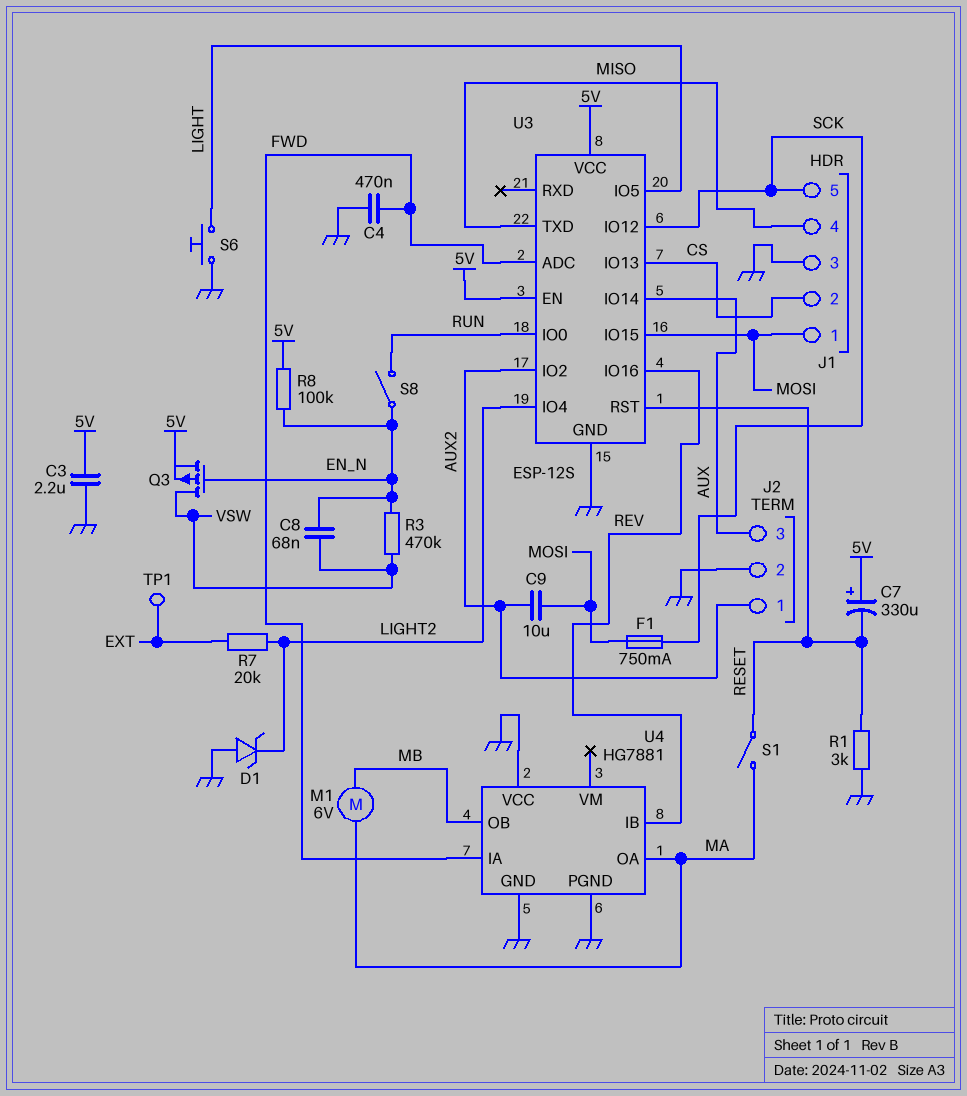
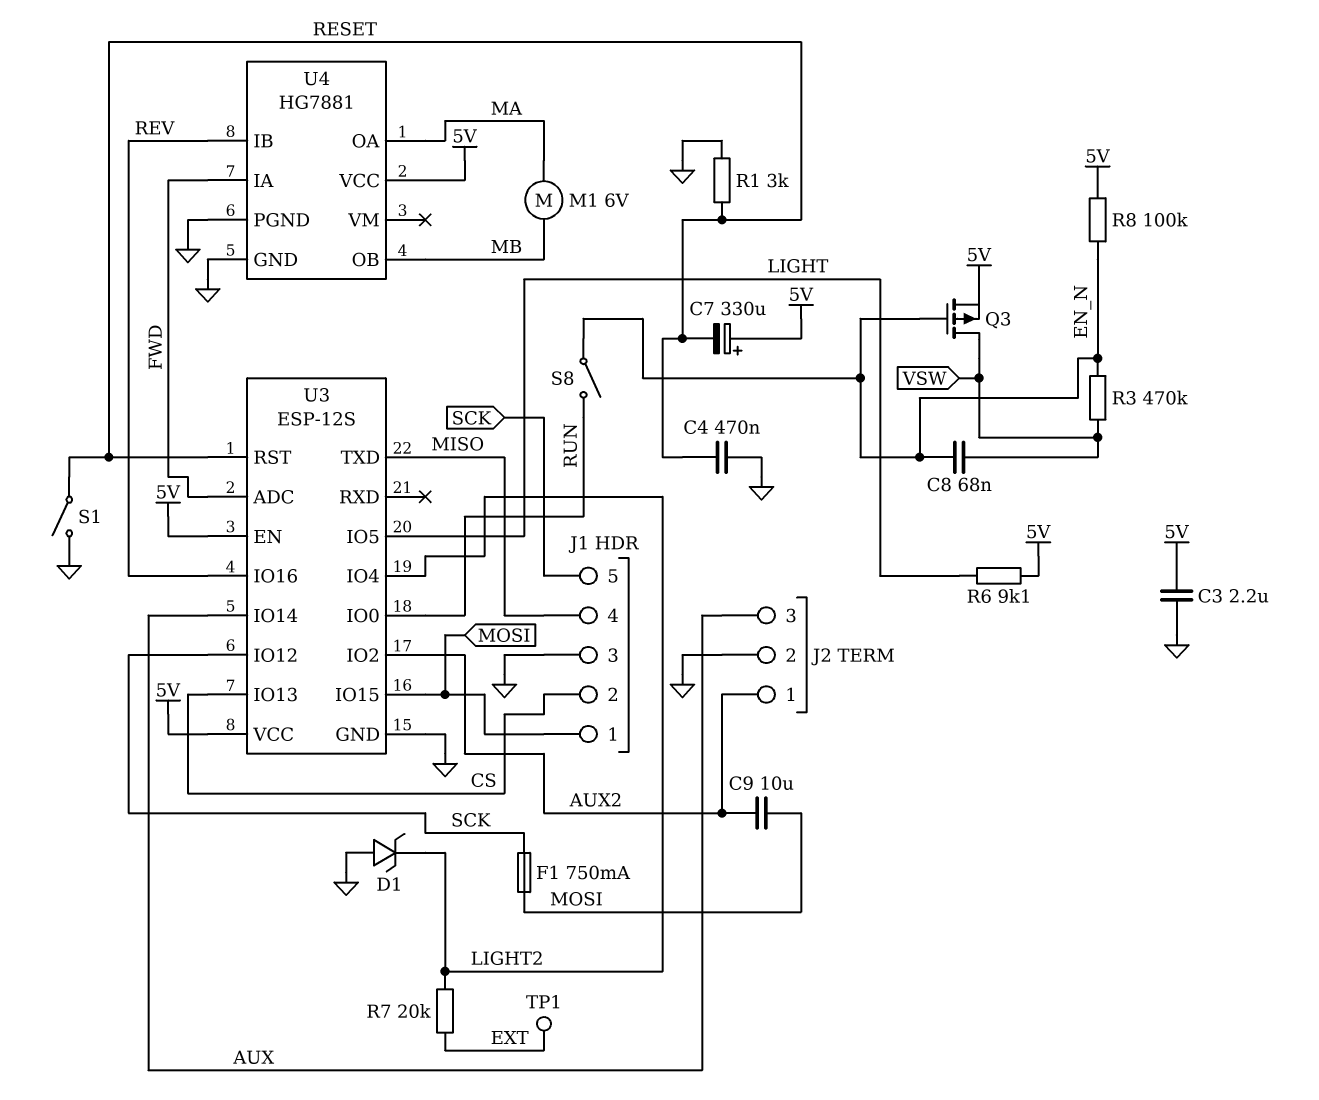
C4: 470nF (FWD, GND) -> 470nF (GND, RESET)
R6: none -> 9.1k (5V, LIGHT)
S1: switch (MA, RESET) -> switch (GND, RESET)
S6: button (GND, LIGHT) -> none
U4 pin VCC: GND -> 5V

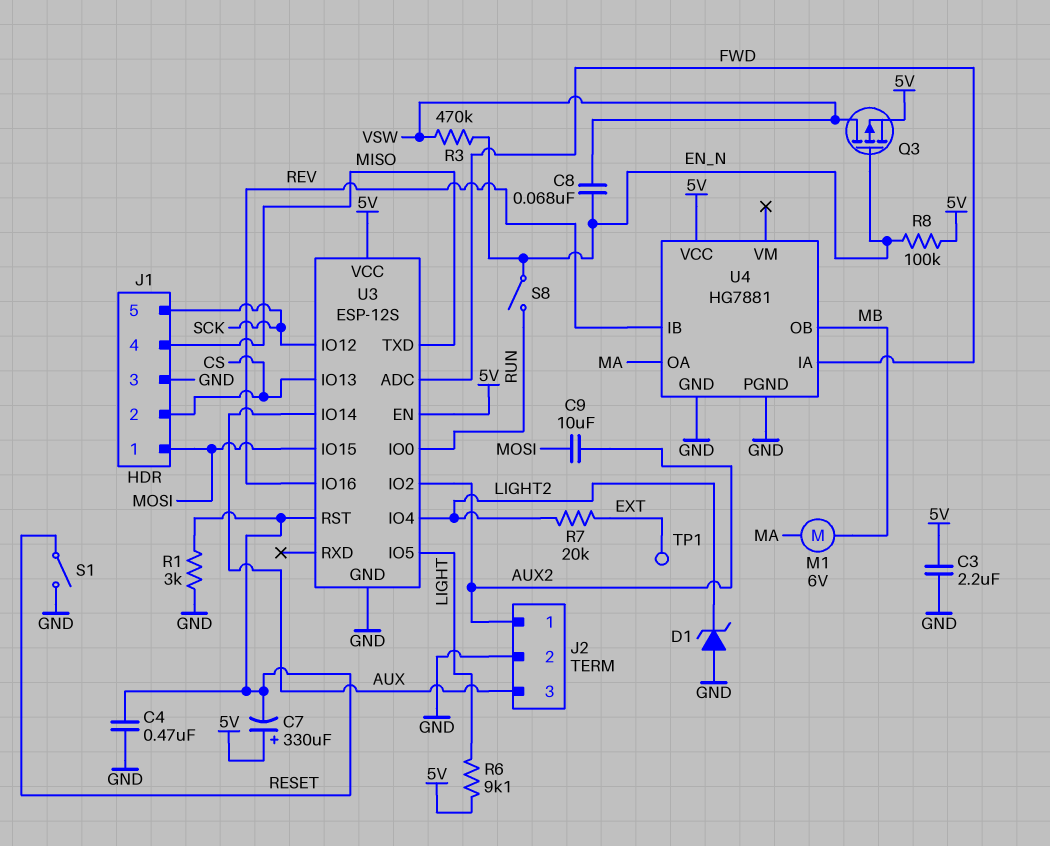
F1: 750mA (MOSI, SCK) -> none

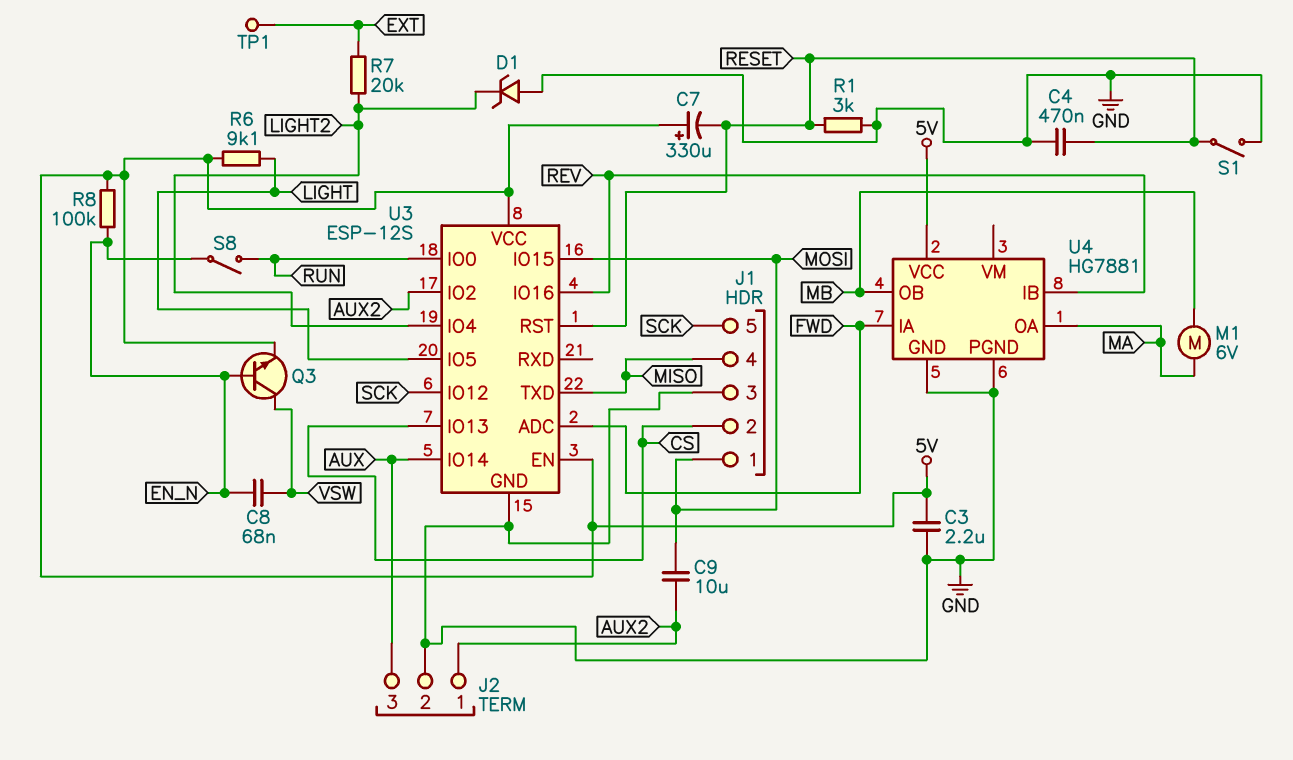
Q3: PMOS (G EN_N, D VSW, S 5V) -> NPN (B EN_N, C VSW, E 5V)
R3: 470k (EN_N, VSW) -> none

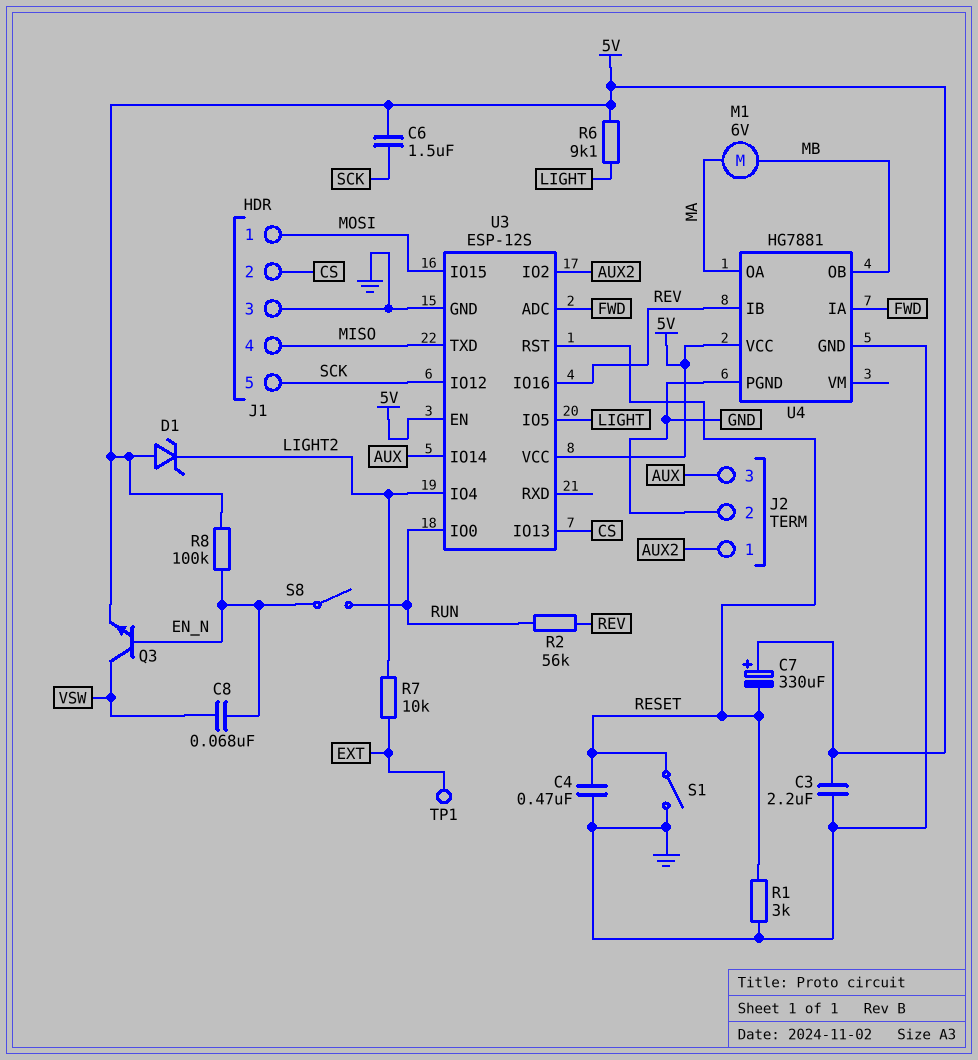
C6: none -> 1.5uF (5V, SCK)
C9: 10uF (AUX2, MOSI) -> none
D1: zener (A GND, K LIGHT2) -> zener (A 5V, K LIGHT2)
R2: none -> 56k (REV, RUN)
R7: 20k (EXT, LIGHT2) -> 10k (EXT, LIGHT2)

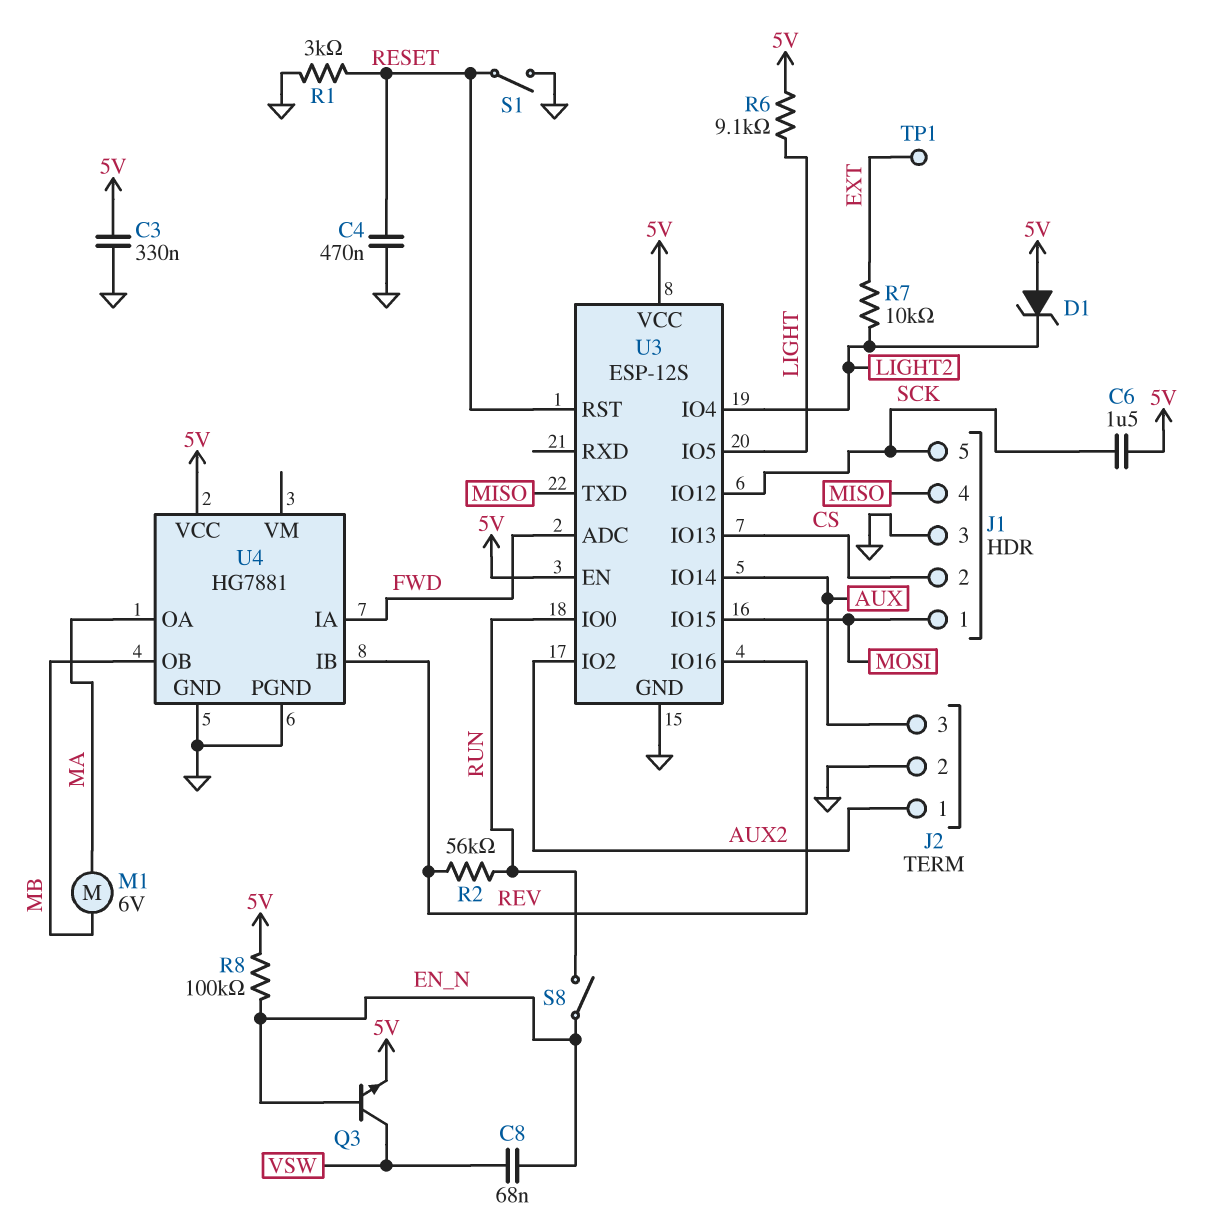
C3: 2.2uF (5V, GND) -> 330nF (5V, GND)
C7: 330uF (plus 5V, minus RESET) -> none

